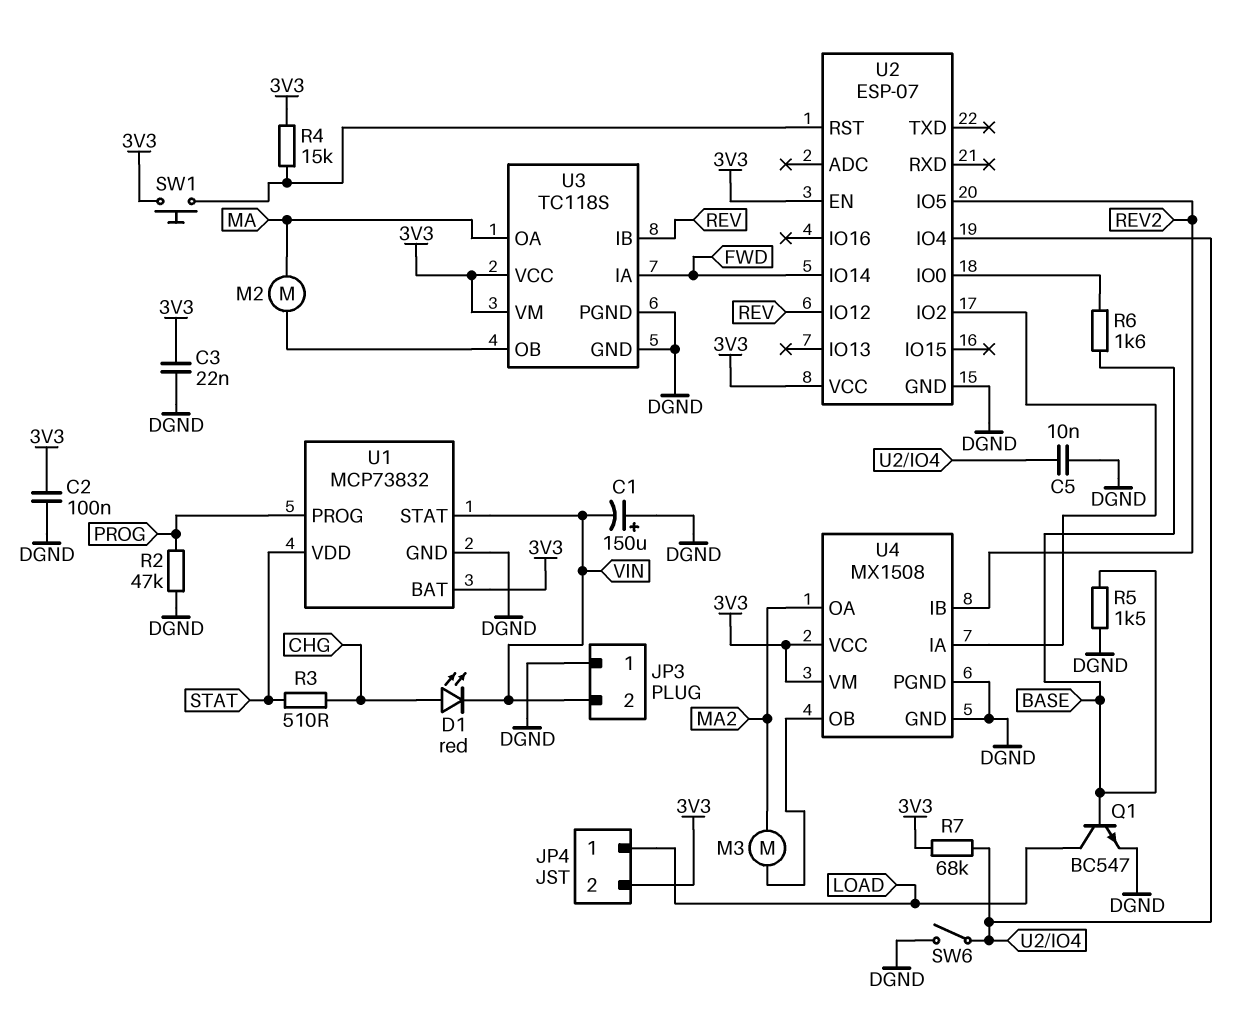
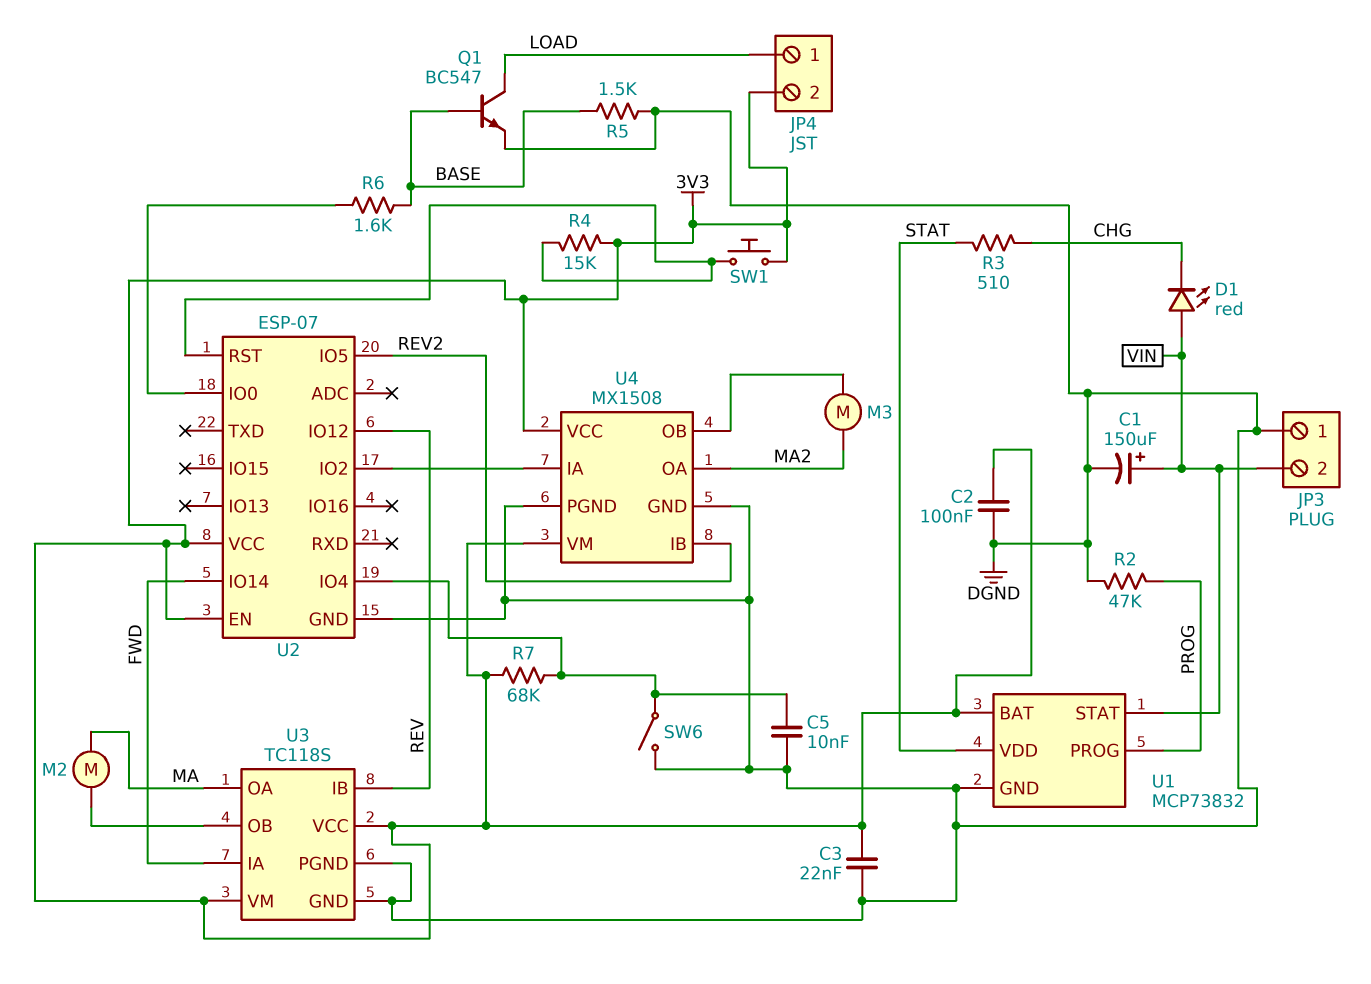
C1: 150uF (plus DGND, minus VIN) -> 150uF (plus VIN, minus DGND)
D1: LED red (A CHG, K VIN) -> LED red (A VIN, K CHG)

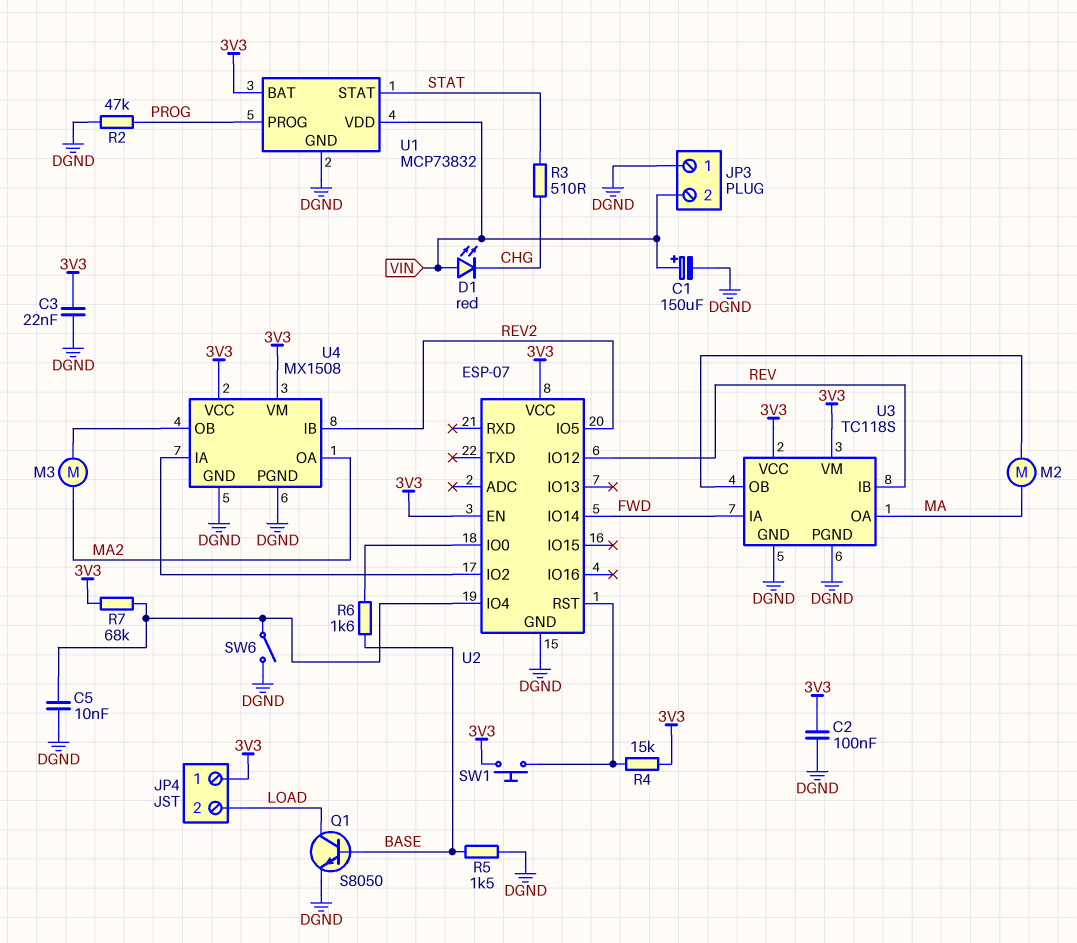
JP4 pin 1: LOAD -> 3V3
JP4 pin 2: 3V3 -> LOAD
Q1: NPN BC547 (B BASE, C LOAD, E DGND) -> NPN S8050 (B BASE, C LOAD, E DGND)
U1 pin STAT: VIN -> STAT
U1 pin VDD: STAT -> VIN

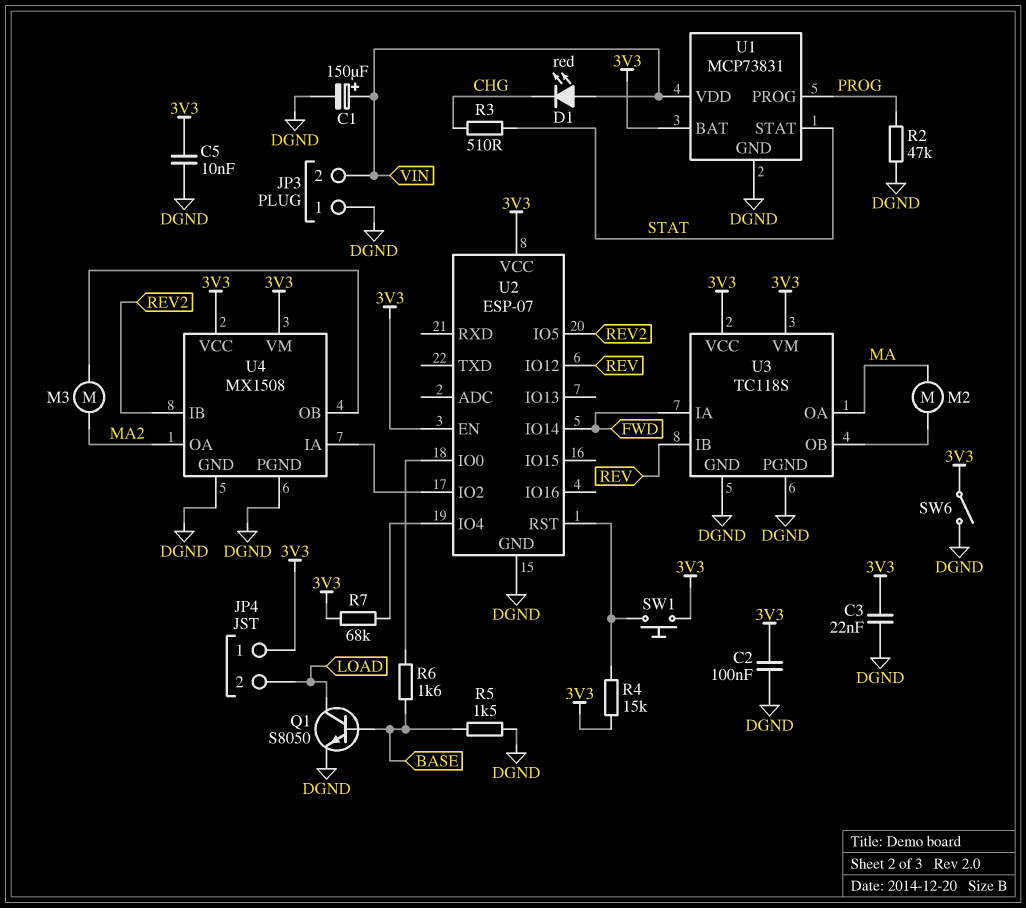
C5: 10nF (DGND, U2/IO4) -> 10nF (3V3, DGND)
SW6: switch (DGND, U2/IO4) -> switch (3V3, DGND)
U1: MCP73832 -> MCP73831

